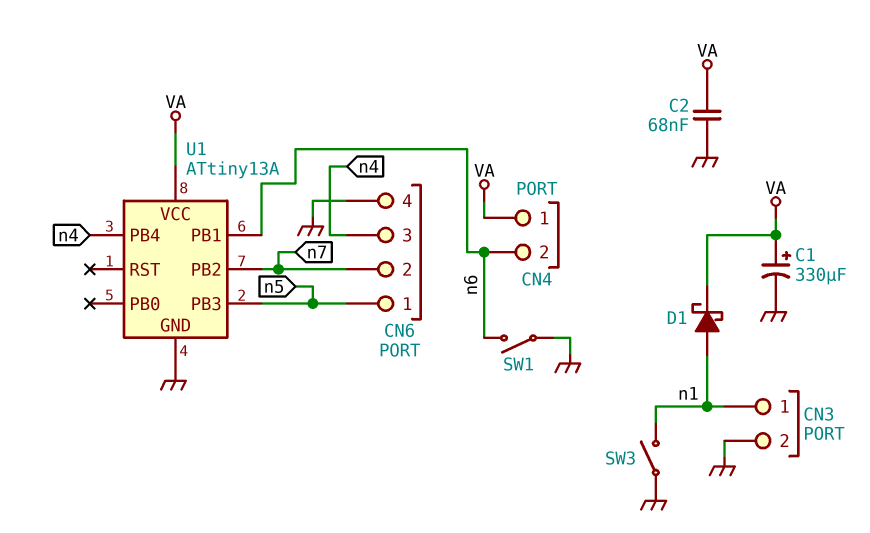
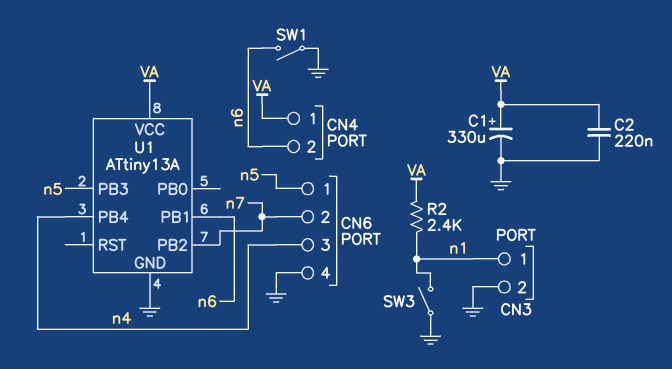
C2: 68nF (GND, VA) -> 220nF (GND, VA)
D1: schottky (A n1, K VA) -> none
R2: none -> 2.4k (VA, n1)

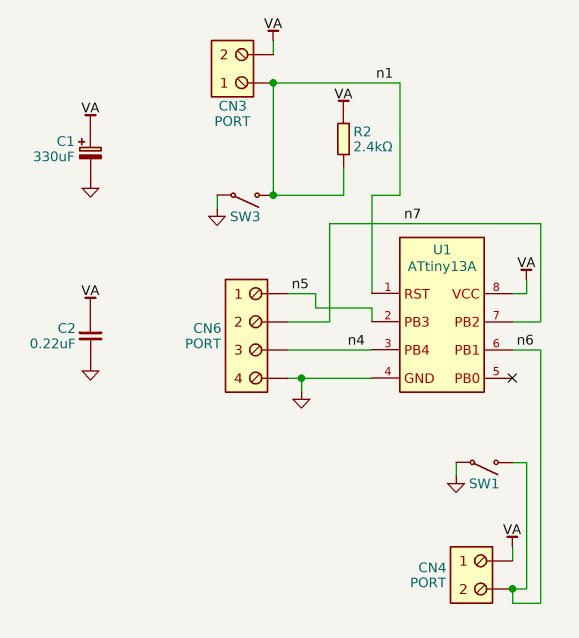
CN3 pin 2: GND -> VA
U1 pin RST: none -> n1

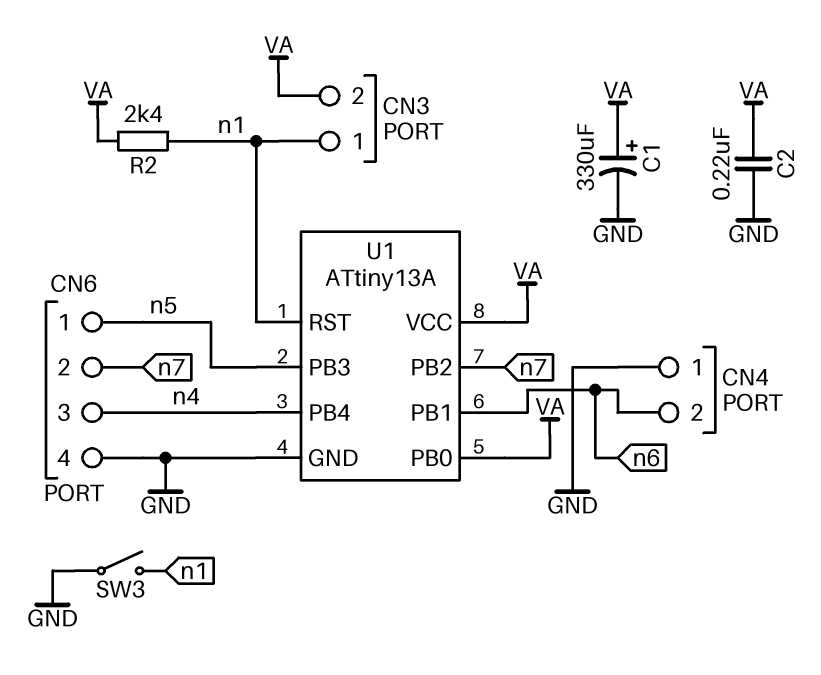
CN4 pin 1: VA -> GND
SW1: switch (GND, n6) -> none
U1 pin PB0: none -> VA

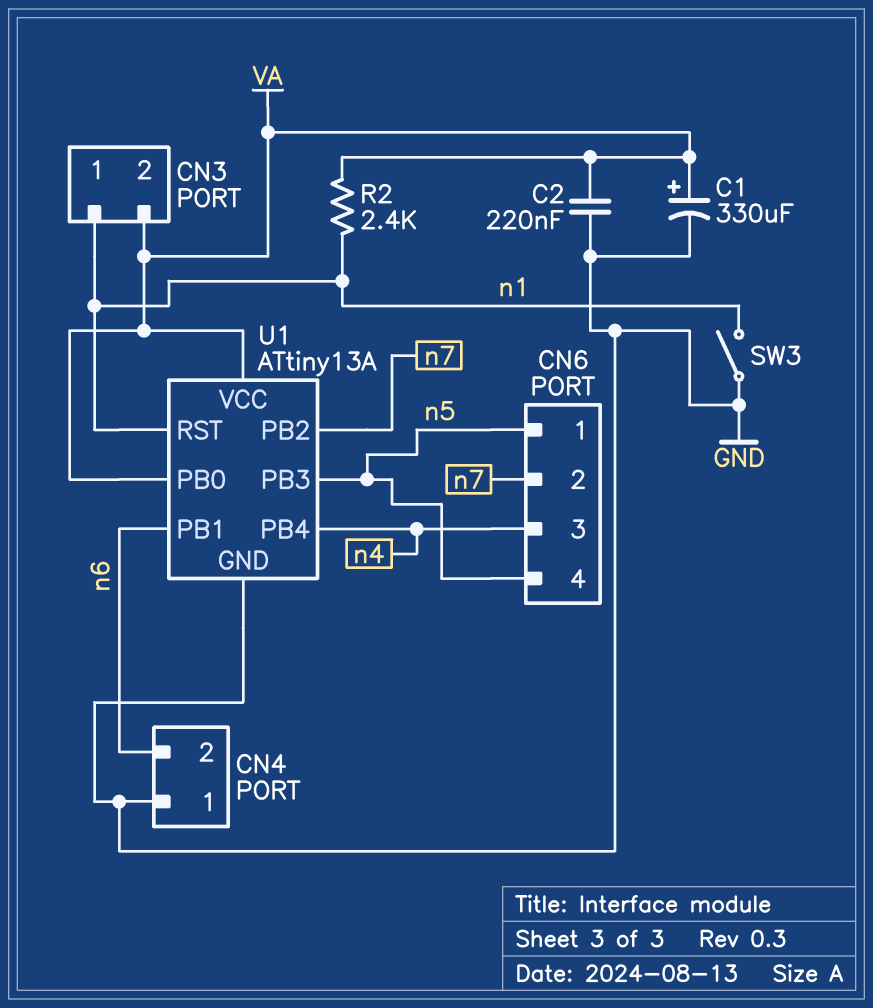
CN6 pin 4: GND -> n5

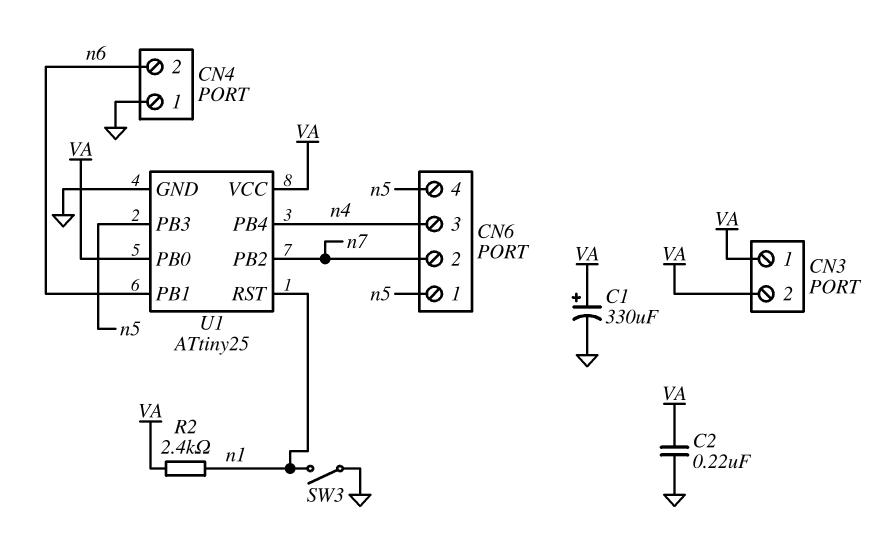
CN3 pin 1: n1 -> VA
U1: ATtiny13A -> ATtiny25

